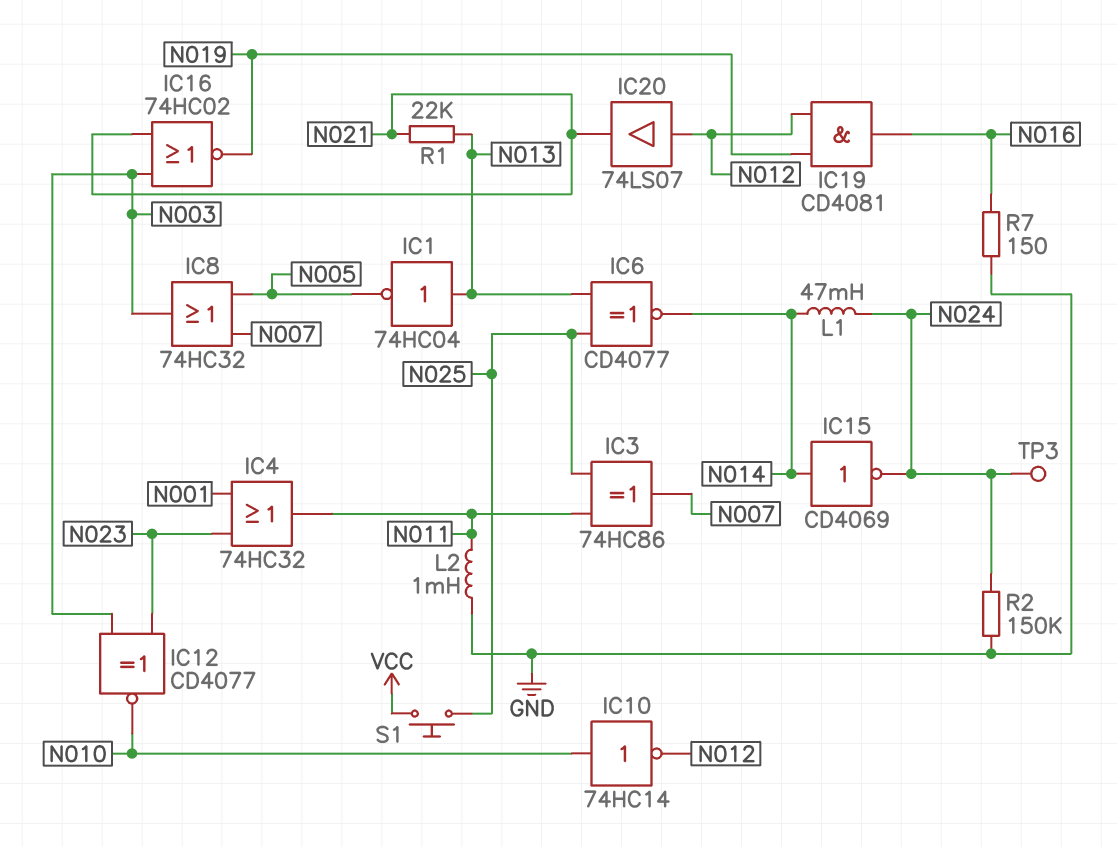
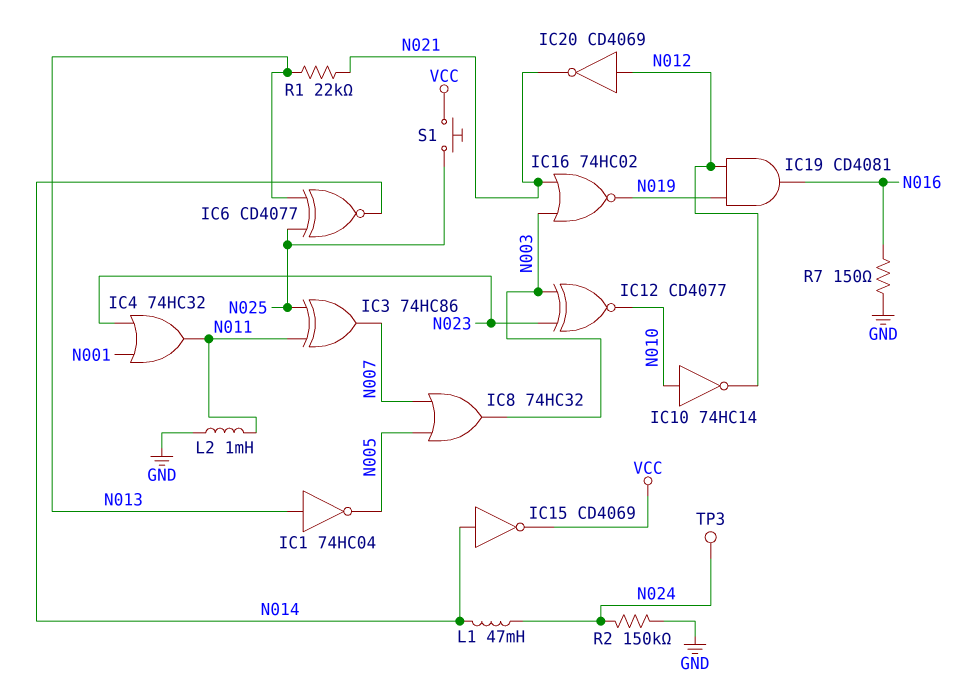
IC15: NOT CD4069 (in N014, out N024) -> NOT CD4069 (in N014, out VCC)
IC20: buffer 74LS07 (in N012, out N021) -> NOT CD4069 (in N012, out N021)

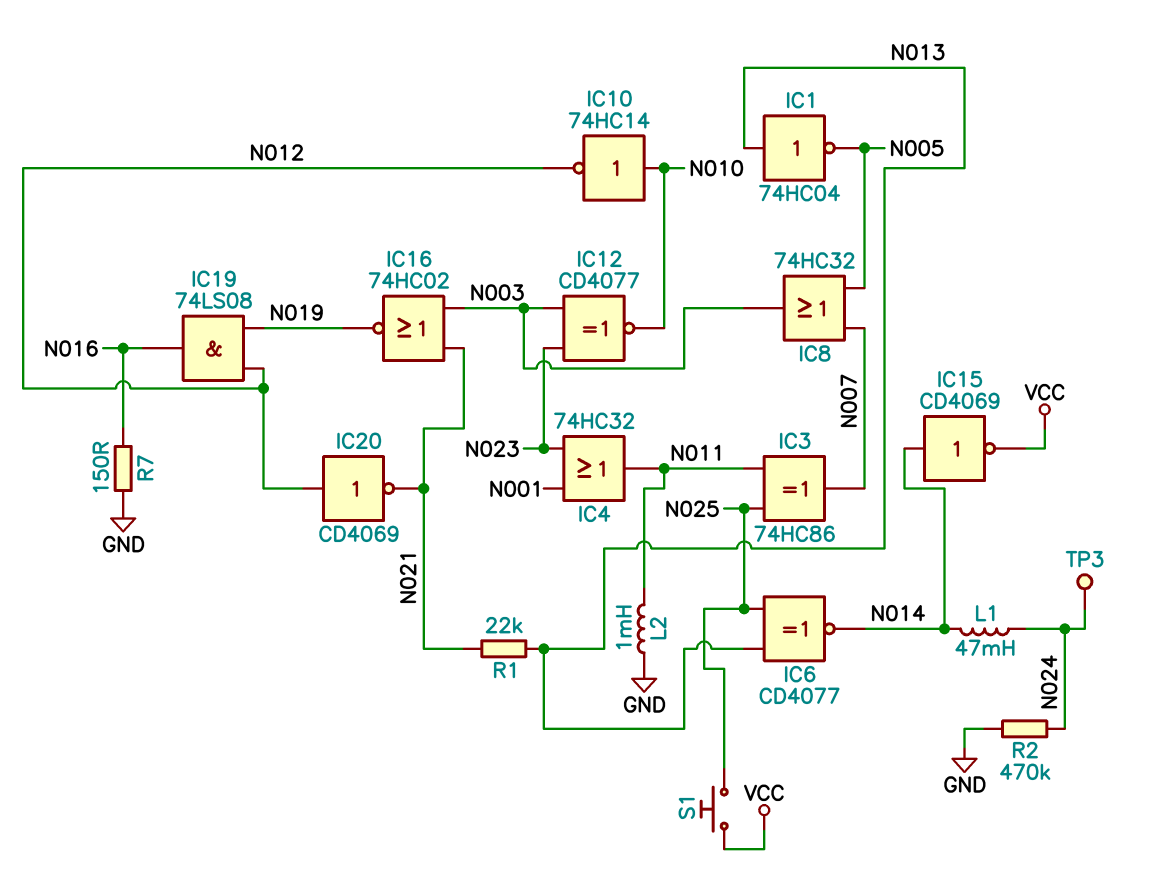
IC19: AND CD4081 (in N012, in N019, out N016) -> AND 74LS08 (in N012, in N019, out N016)
R2: 150k (GND, N024) -> 470k (GND, N024)

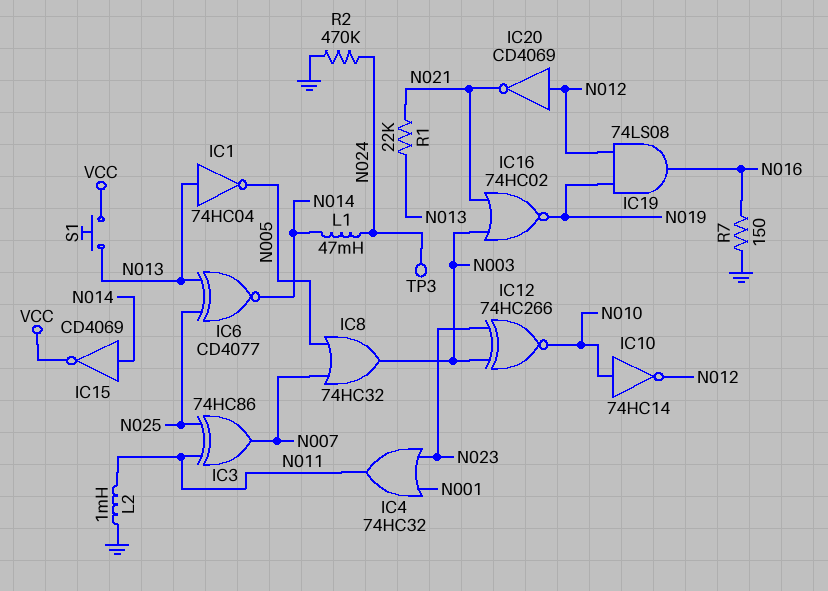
IC12: XNOR CD4077 (in N003, in N023, out N010) -> XNOR 74HC266 (in N003, in N023, out N010)
S1: button (N025, VCC) -> button (N013, VCC)

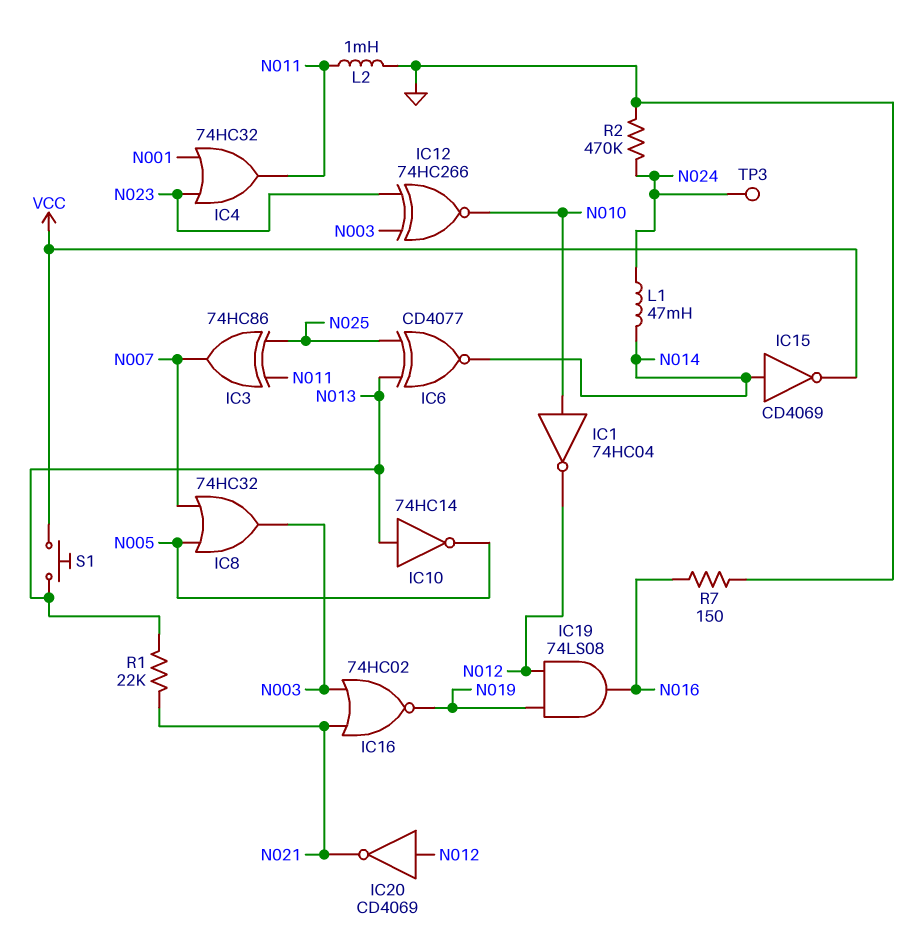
IC1: NOT 74HC04 (in N013, out N005) -> NOT 74HC04 (in N010, out N012)
IC10: NOT 74HC14 (in N010, out N012) -> NOT 74HC14 (in N013, out N005)

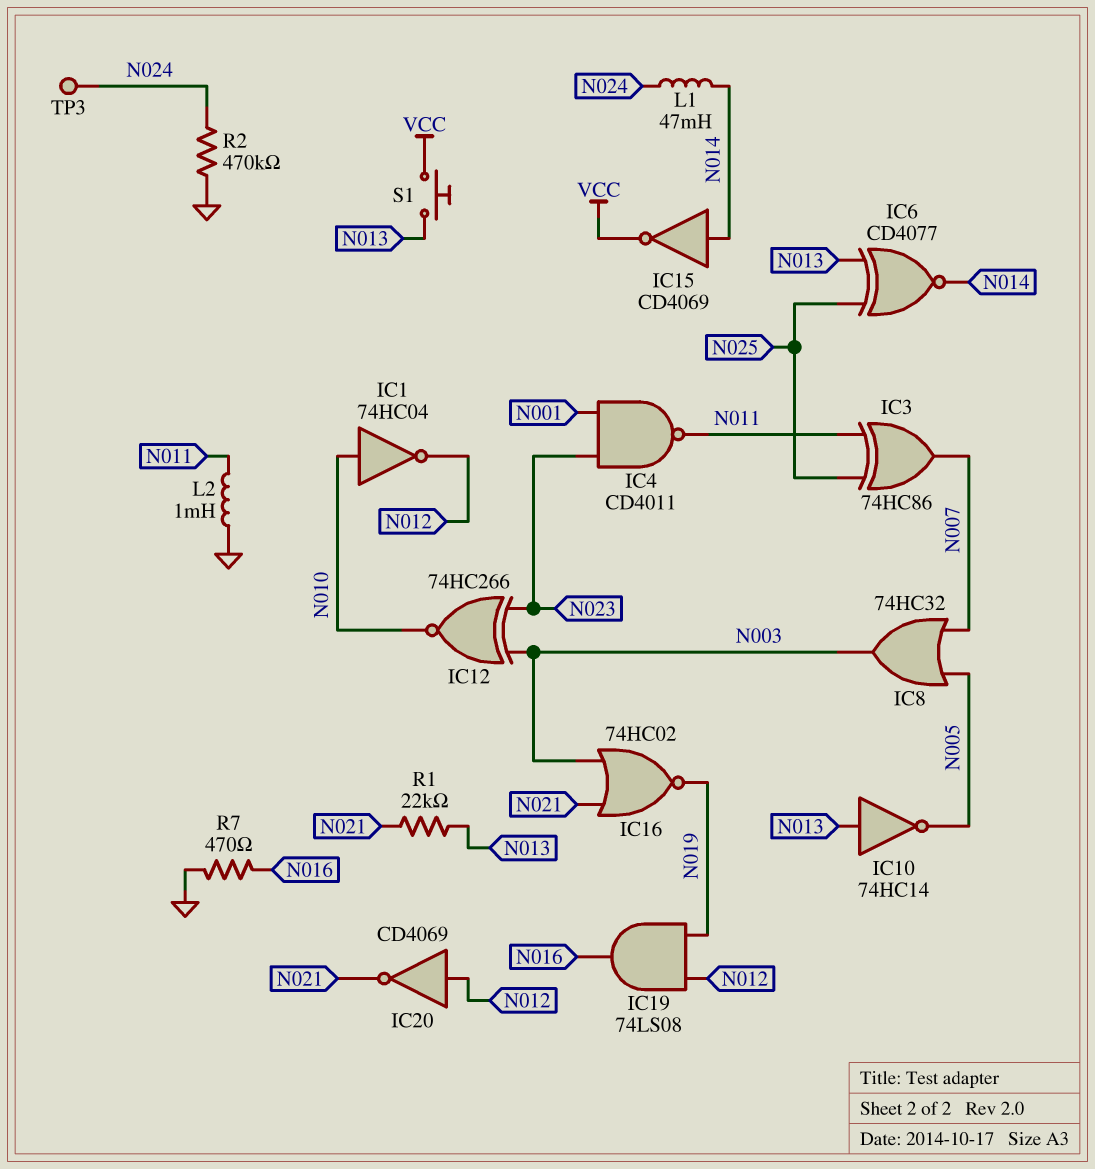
IC4: OR 74HC32 (in N001, in N023, out N011) -> NAND CD4011 (in N001, in N023, out N011)
R7: 150 (GND, N016) -> 470 (GND, N016)

